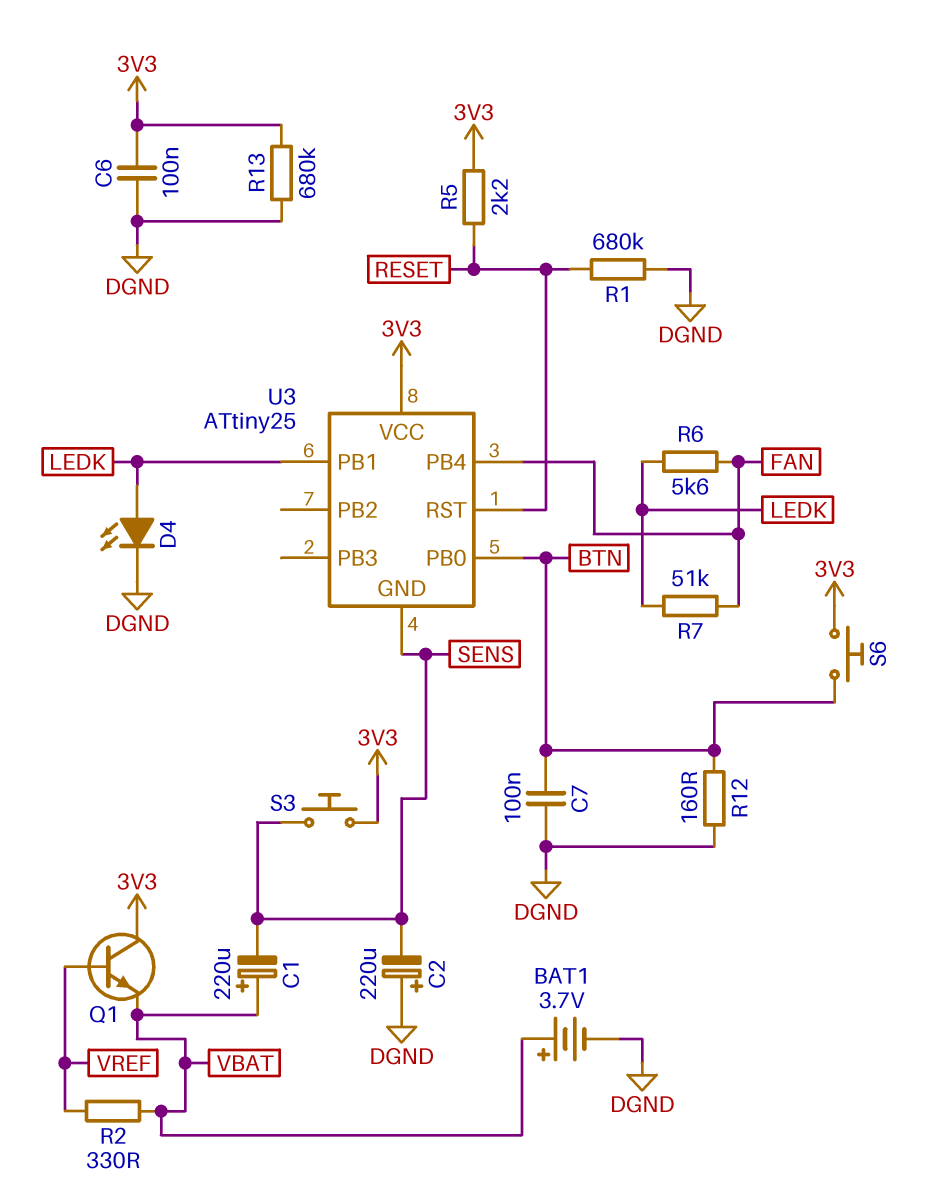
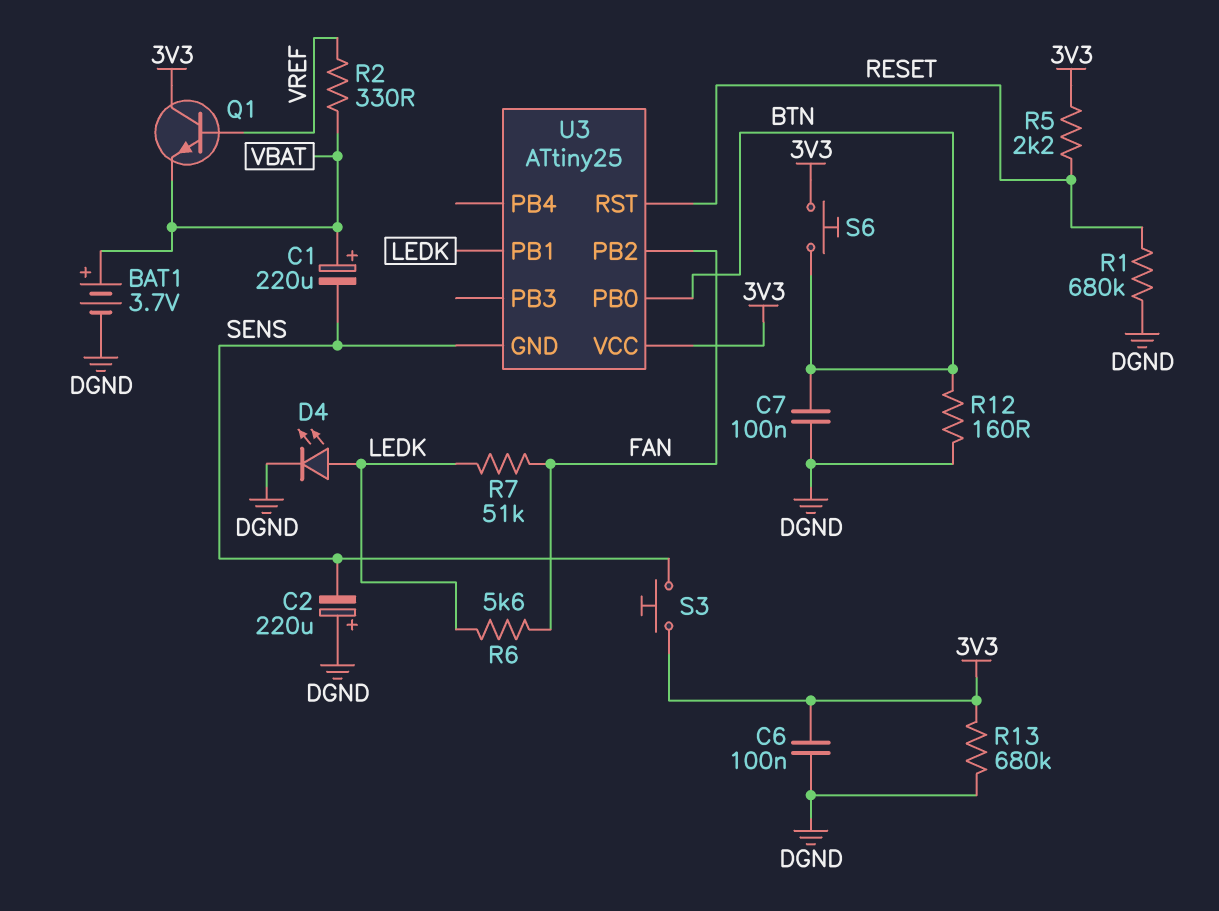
U3 pin PB2: none -> FAN
U3 pin PB4: FAN -> none

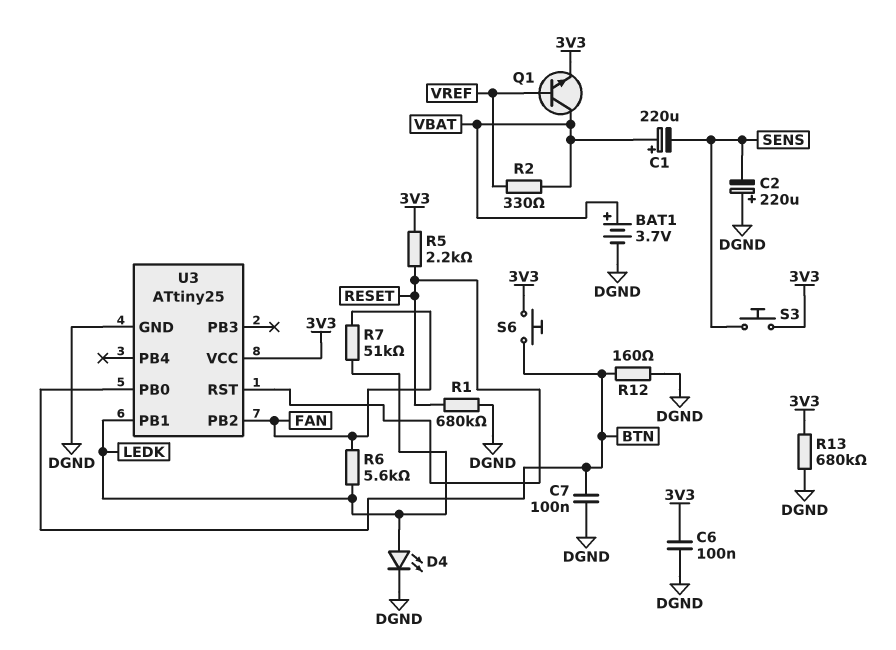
Q1: NPN (B VREF, C 3V3, E VBAT) -> NPN (B VREF, C VBAT, E 3V3)
U3 pin GND: SENS -> DGND

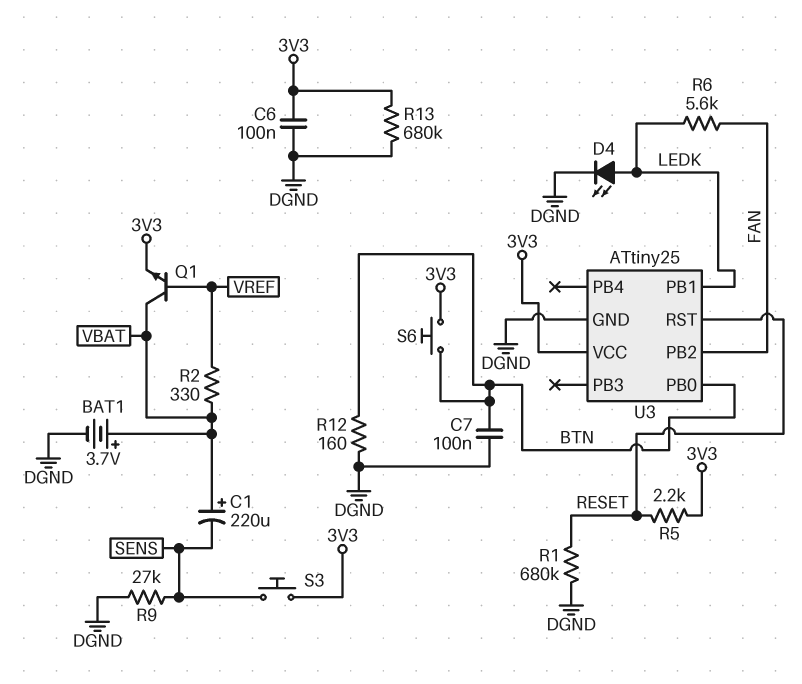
C2: 220uF (plus DGND, minus SENS) -> none
R7: 51k (FAN, LEDK) -> none
R9: none -> 27k (DGND, SENS)

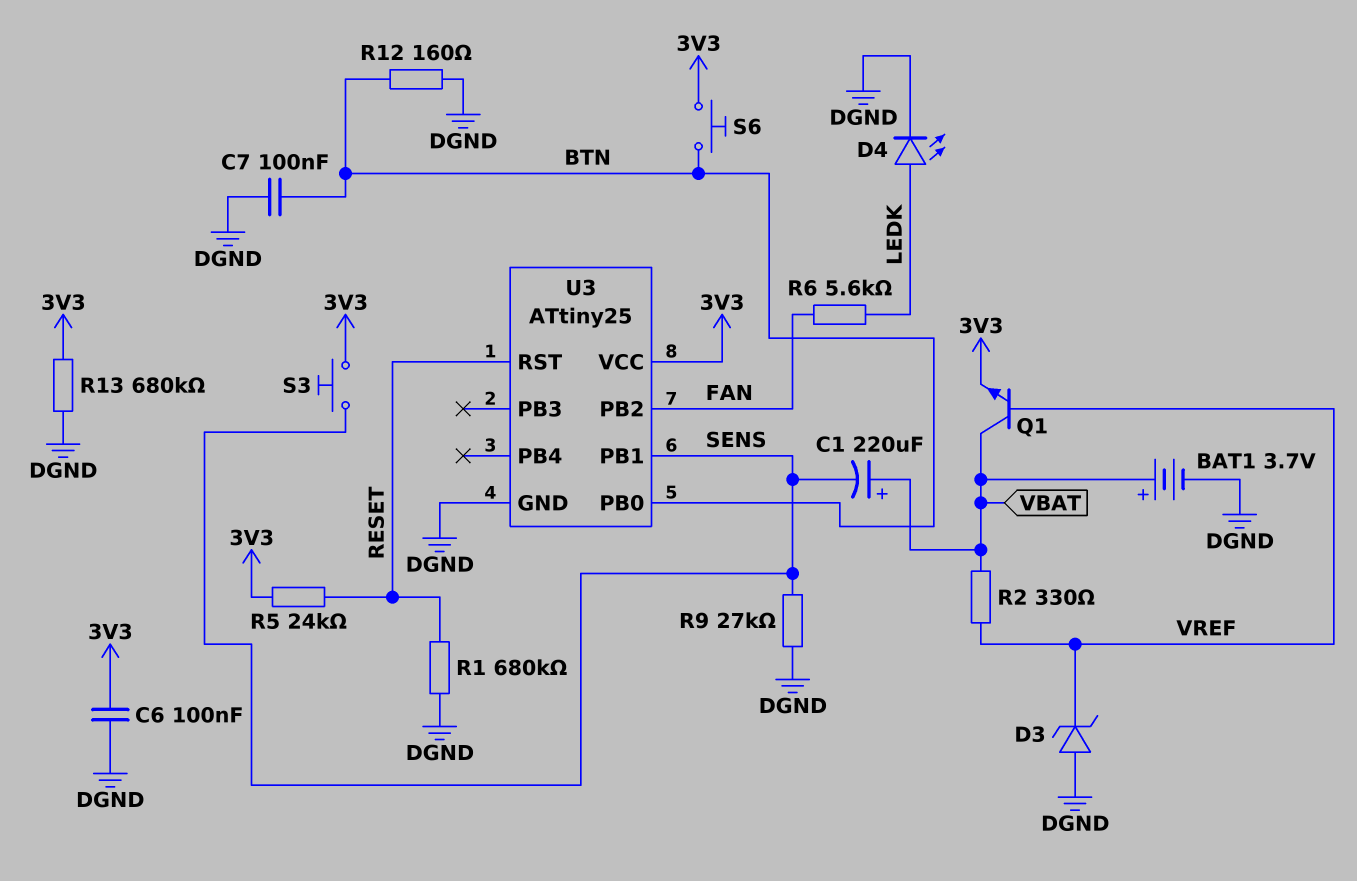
D3: none -> zener (A DGND, K VREF)
R5: 2.2k (3V3, RESET) -> 24k (3V3, RESET)
U3 pin PB1: LEDK -> SENS

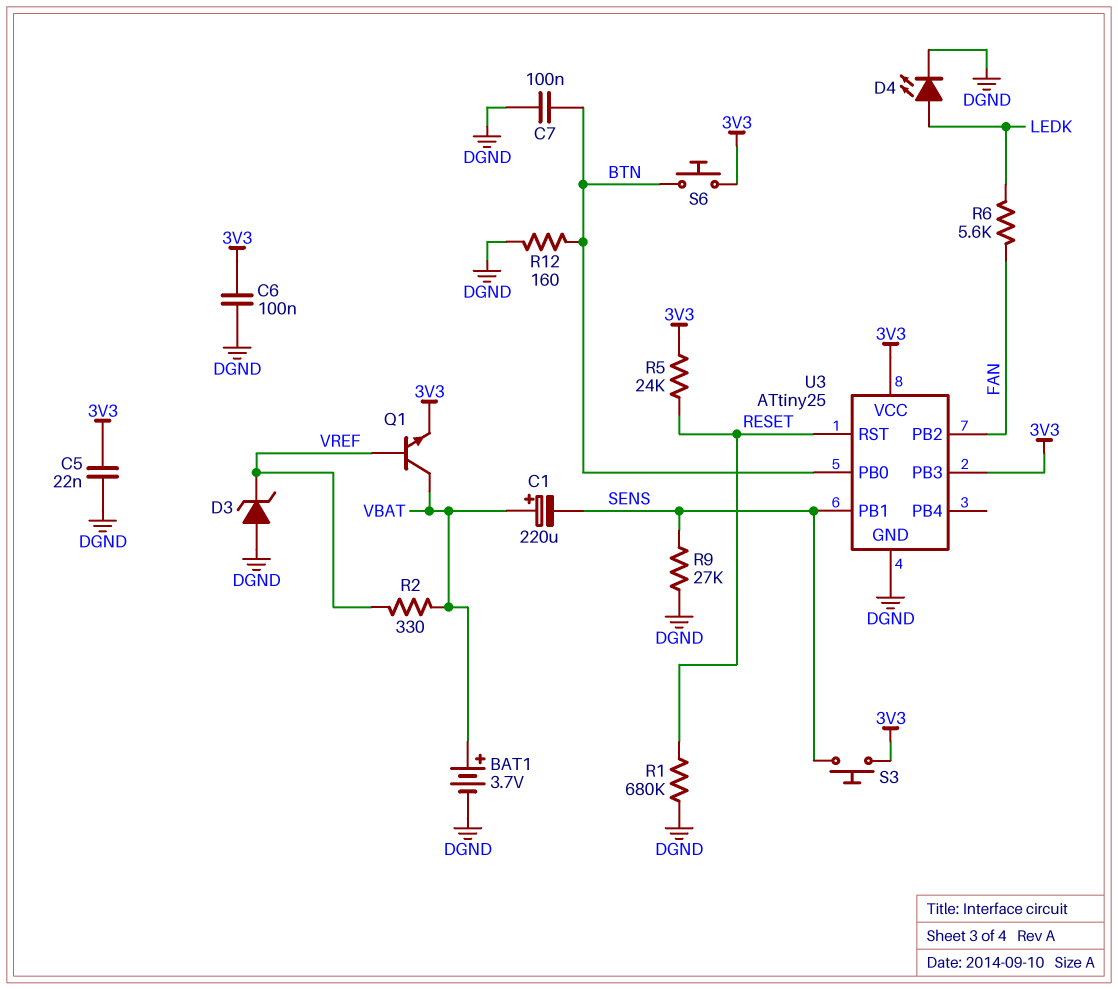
C5: none -> 22nF (3V3, DGND)
R13: 680k (3V3, DGND) -> none
U3 pin PB3: none -> 3V3

